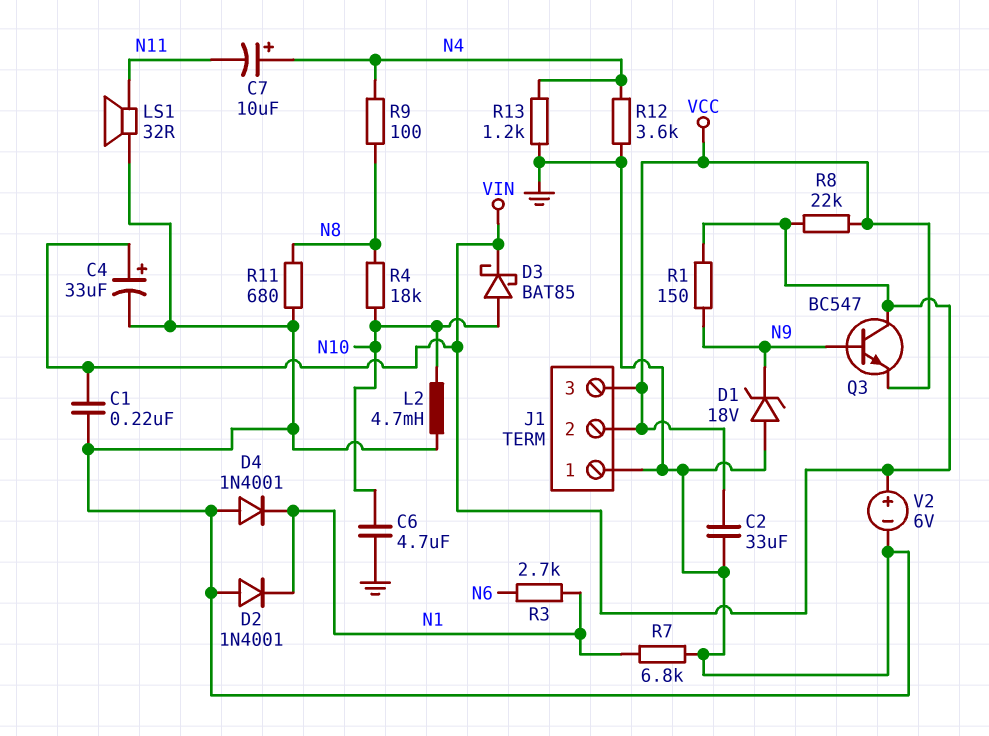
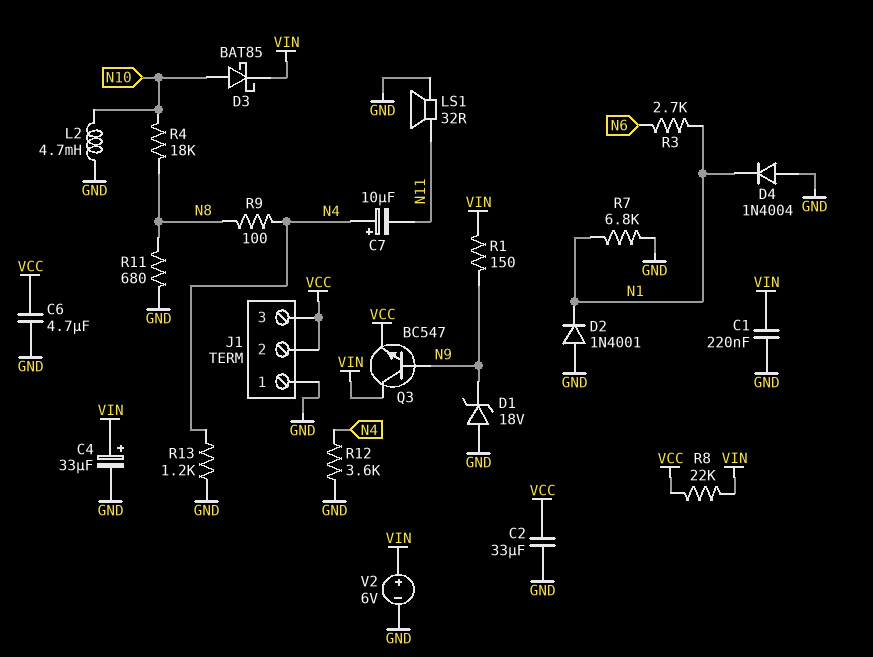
C6: 4.7uF (GND, N10) -> 4.7uF (GND, VCC)
D4: diode 1N4001 (A GND, K N1) -> diode 1N4004 (A GND, K N1)

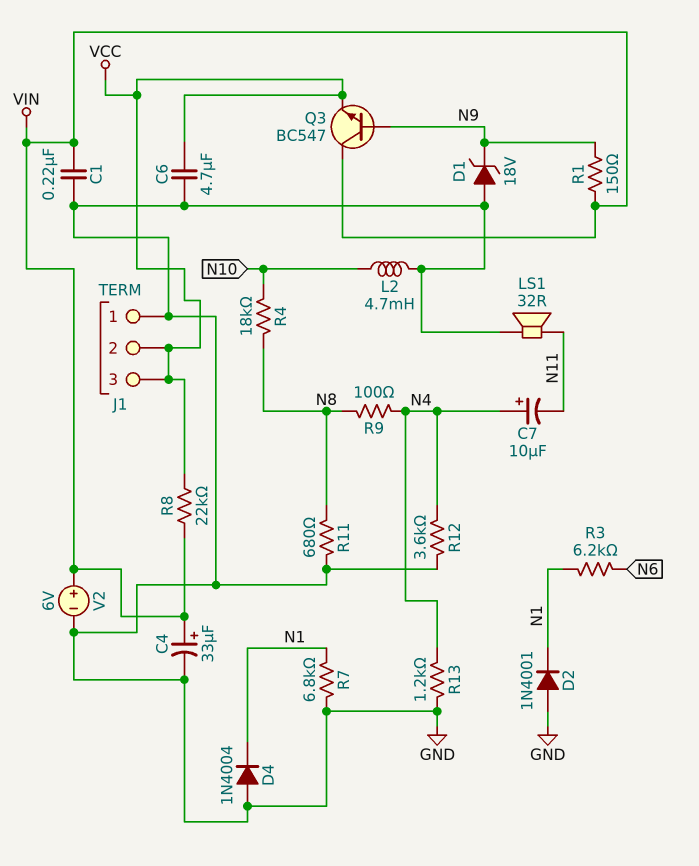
C2: 33uF (GND, VCC) -> none
D3: schottky BAT85 (A N10, K VIN) -> none
R3: 2.7k (N1, N6) -> 6.2k (N1, N6)

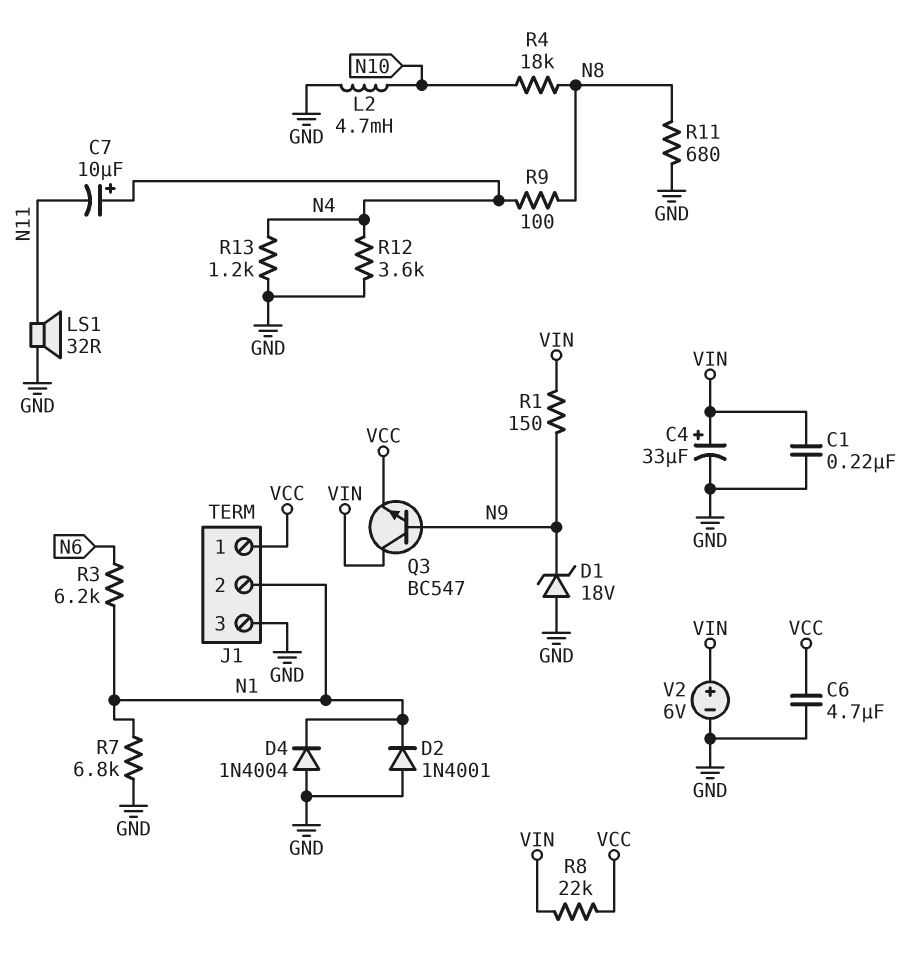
J1 pin 1: GND -> VCC
J1 pin 2: VCC -> N1
J1 pin 3: VCC -> GND

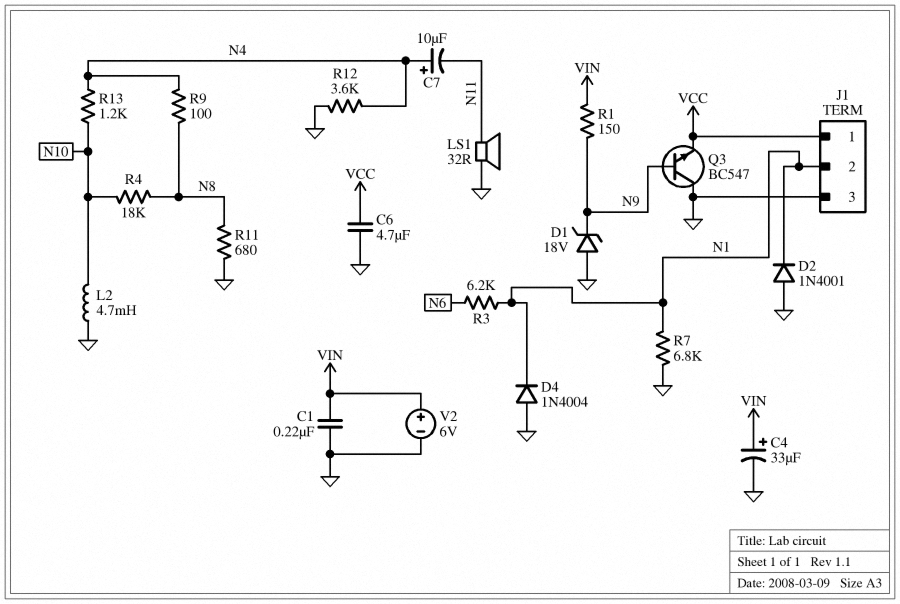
Q3: NPN BC547 (B N9, C VIN, E VCC) -> NPN BC547 (B N9, C GND, E VCC)
R8: 22k (VCC, VIN) -> none
R13: 1.2k (GND, N4) -> 1.2k (N4, N10)

